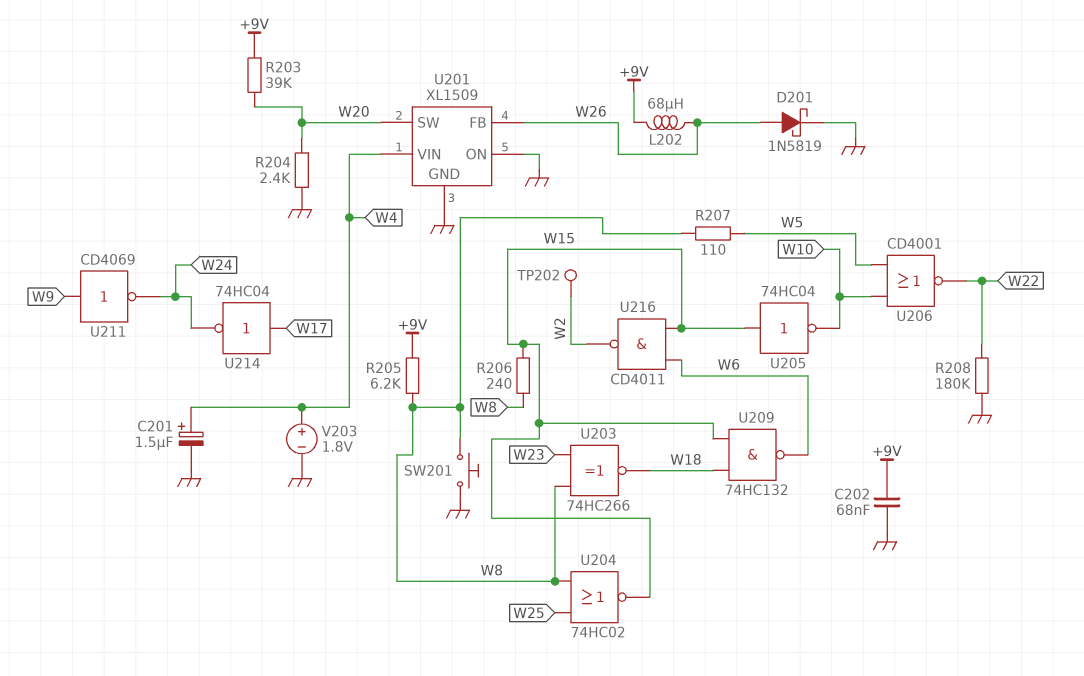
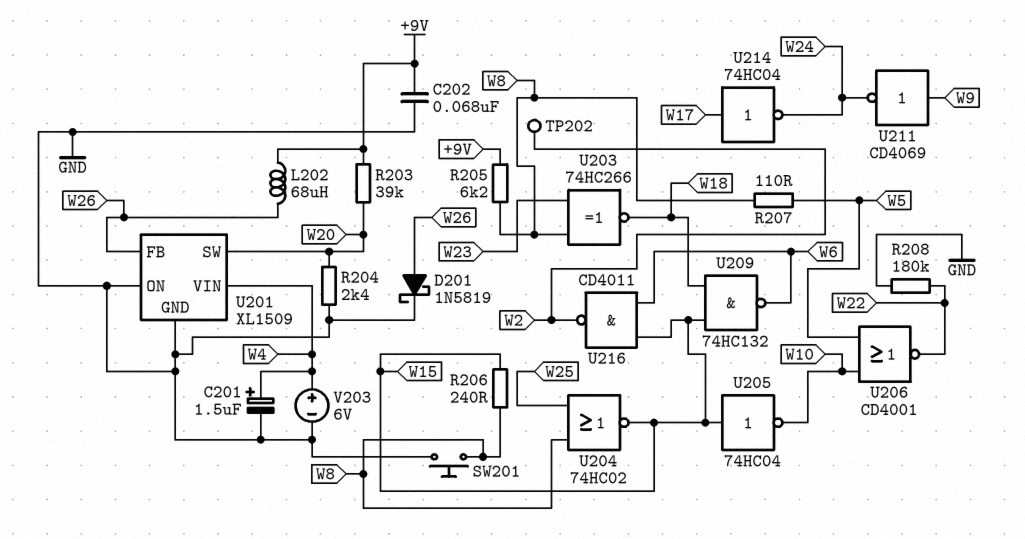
V203: 1.8V (plus W4, minus GND) -> 6V (plus W4, minus GND)

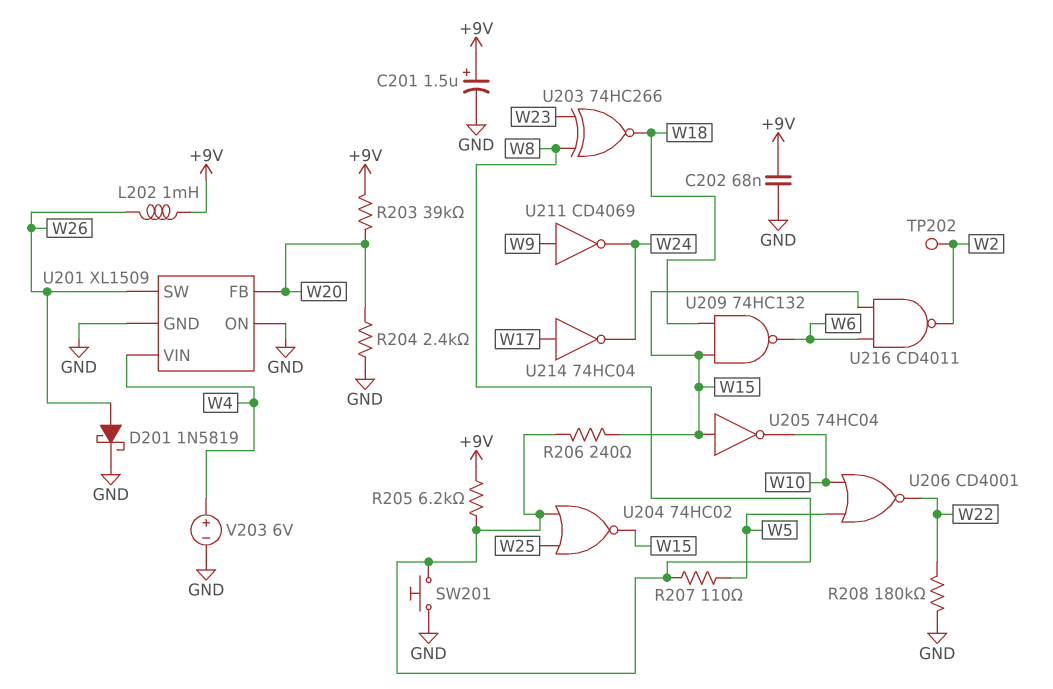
C201: 1.5uF (plus W4, minus GND) -> 1.5uF (plus +9V, minus GND)
L202: 68uH (+9V, W26) -> 1mH (+9V, W26)
U201 pin FB: W26 -> W20
U201 pin SW: W20 -> W26

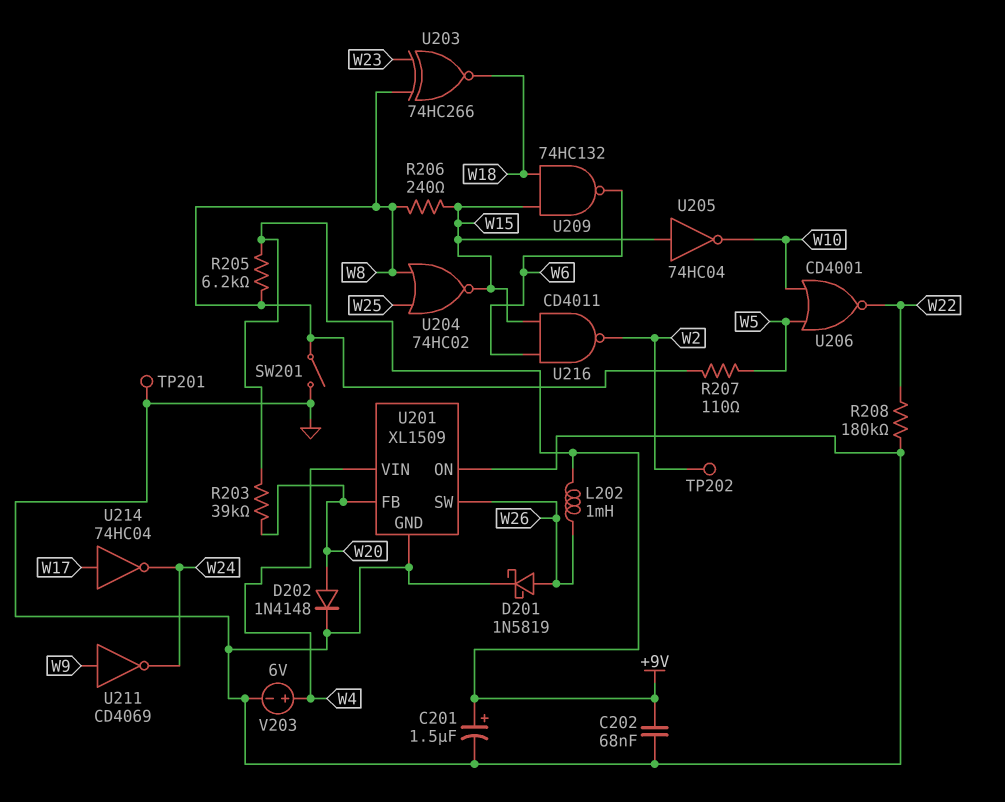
D202: none -> diode 1N4148 (A W20, K GND)
R204: 2.4k (GND, W20) -> none
SW201: button (GND, W8) -> switch (GND, W8)
TP201: none -> test point (GND)

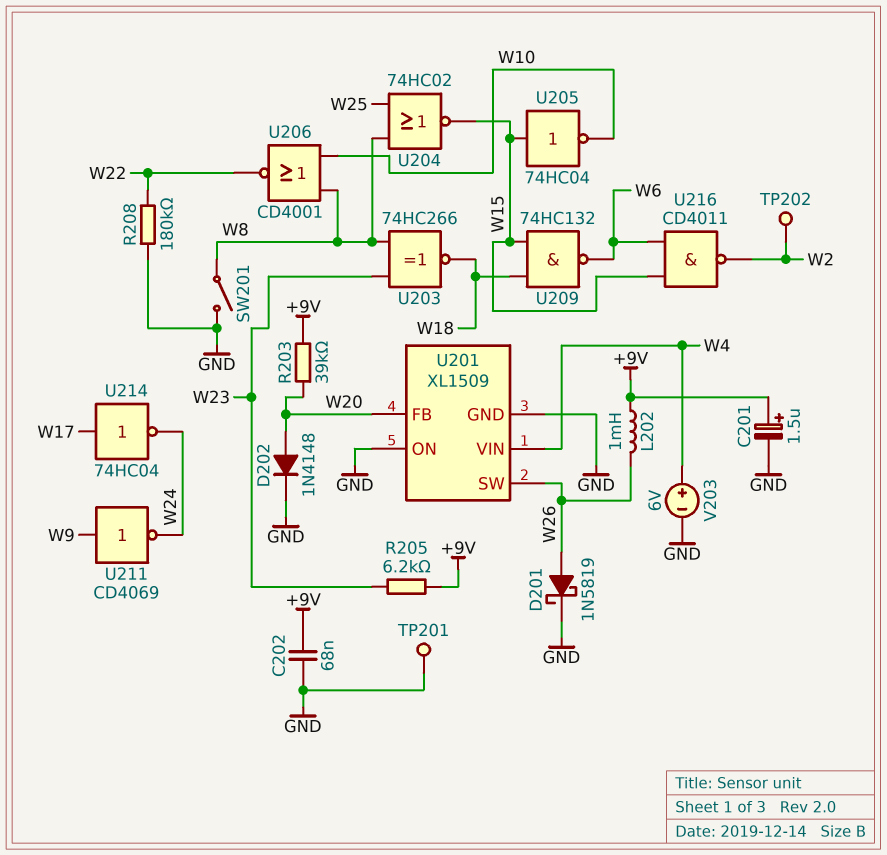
R205: 6.2k (+9V, W8) -> 6.2k (+9V, W23)
R206: 240 (W8, W15) -> none
R207: 110 (W5, W8) -> none
U206: NOR CD4001 (in W5, in W10, out W22) -> NOR CD4001 (in W8, in W10, out W22)

